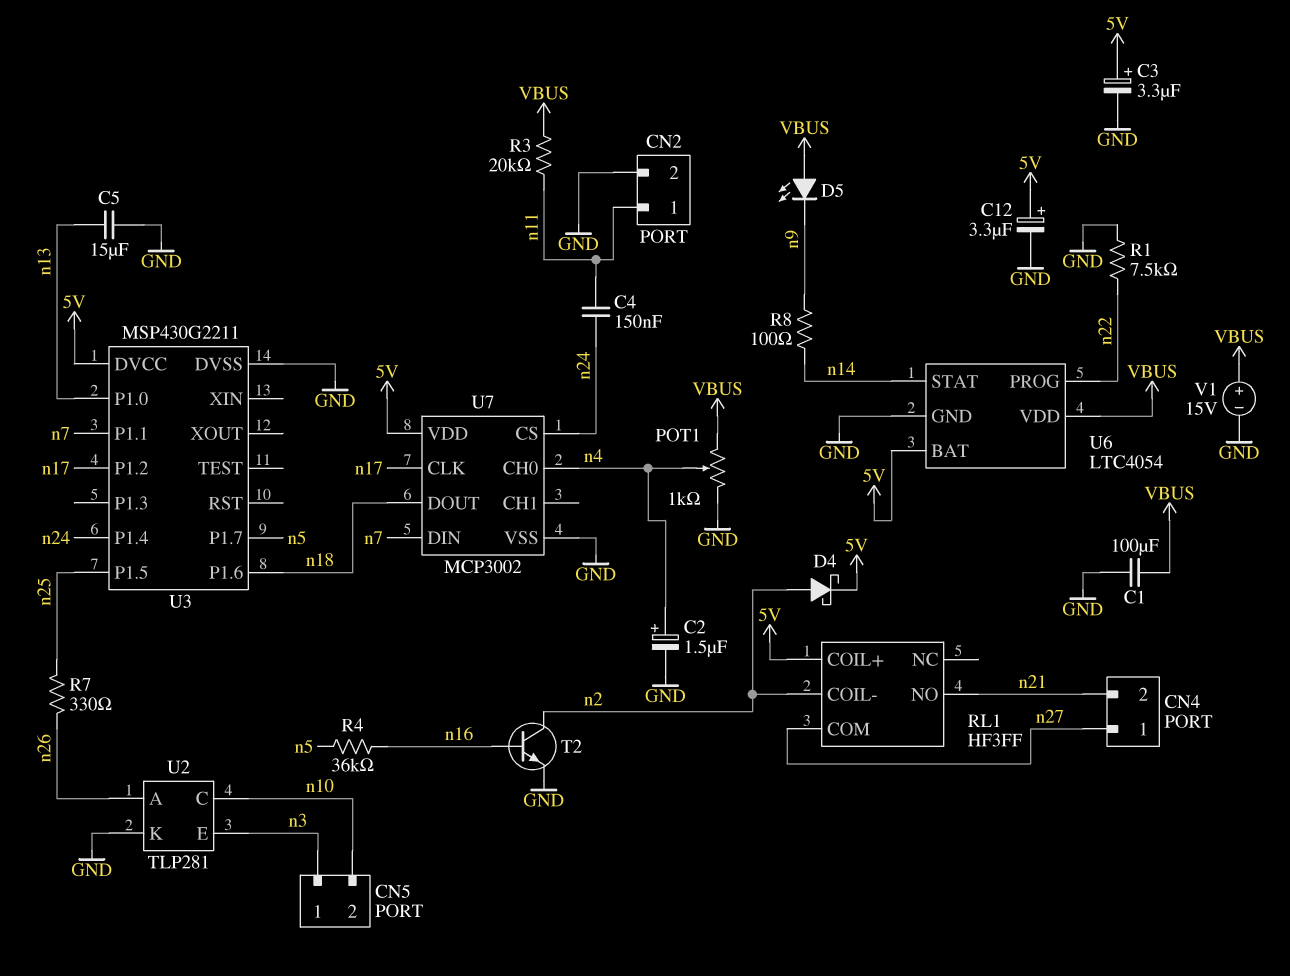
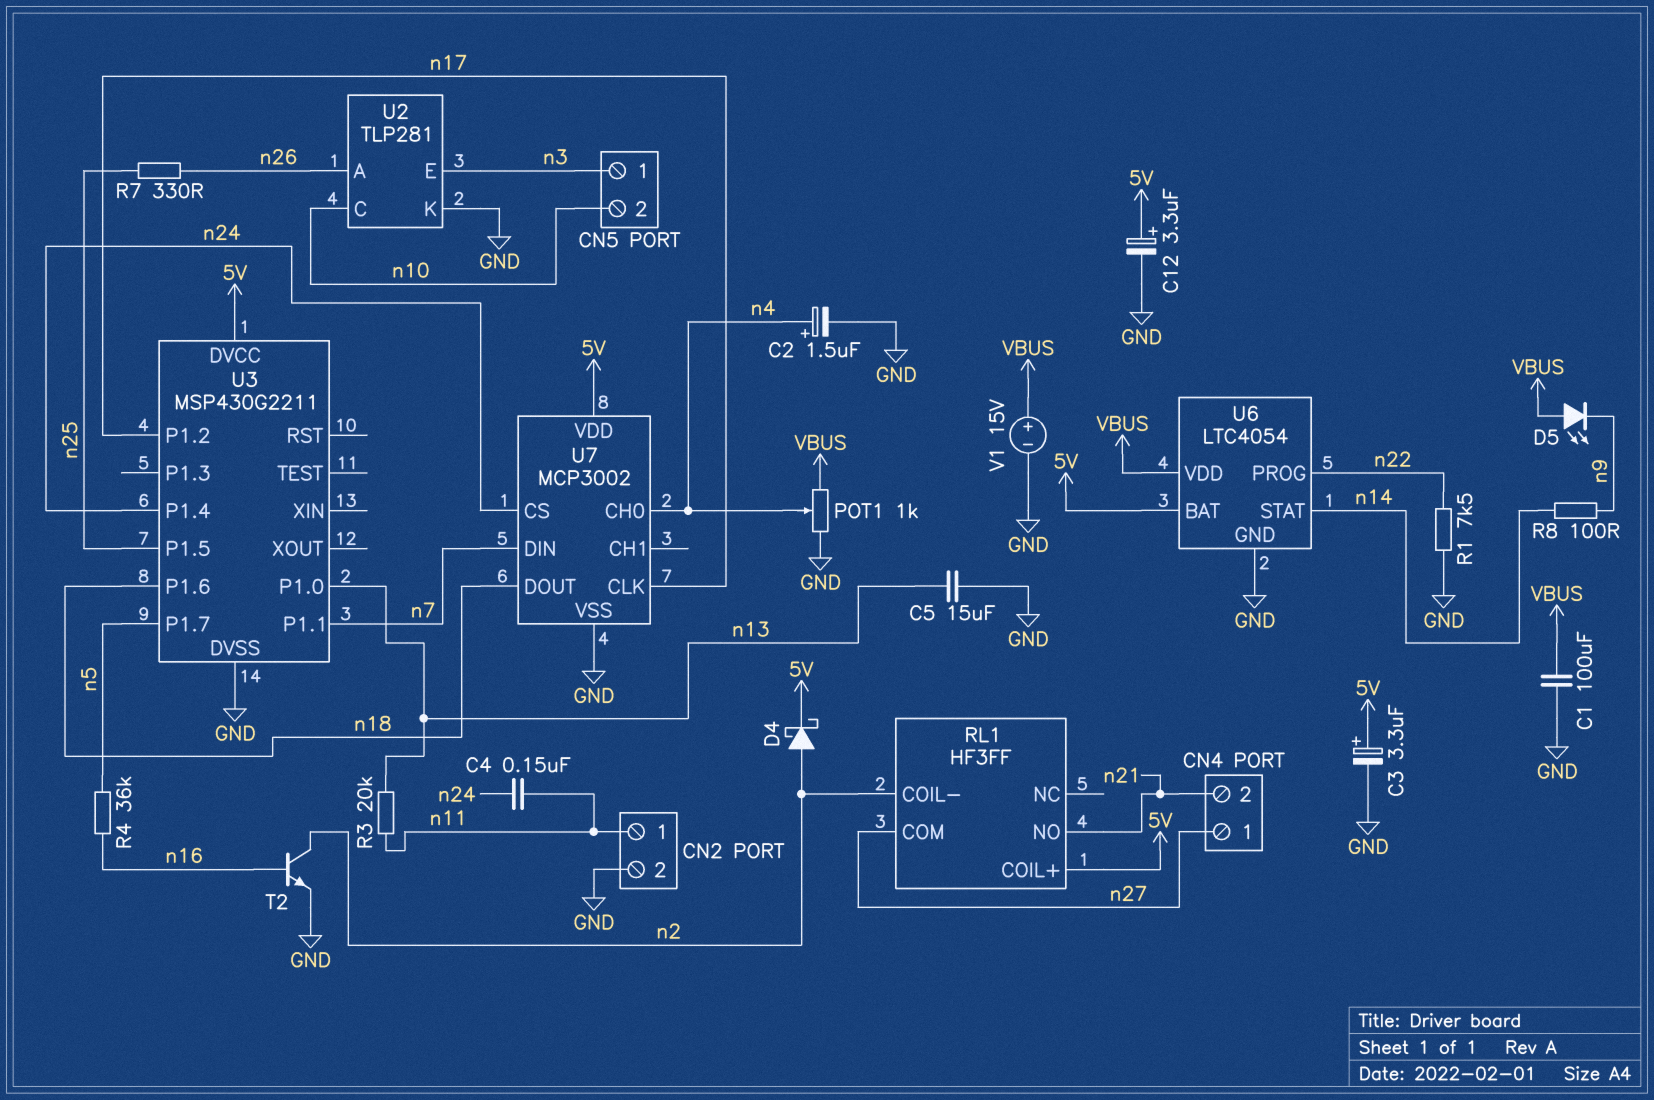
R3: 20k (VBUS, n11) -> 20k (n11, n13)

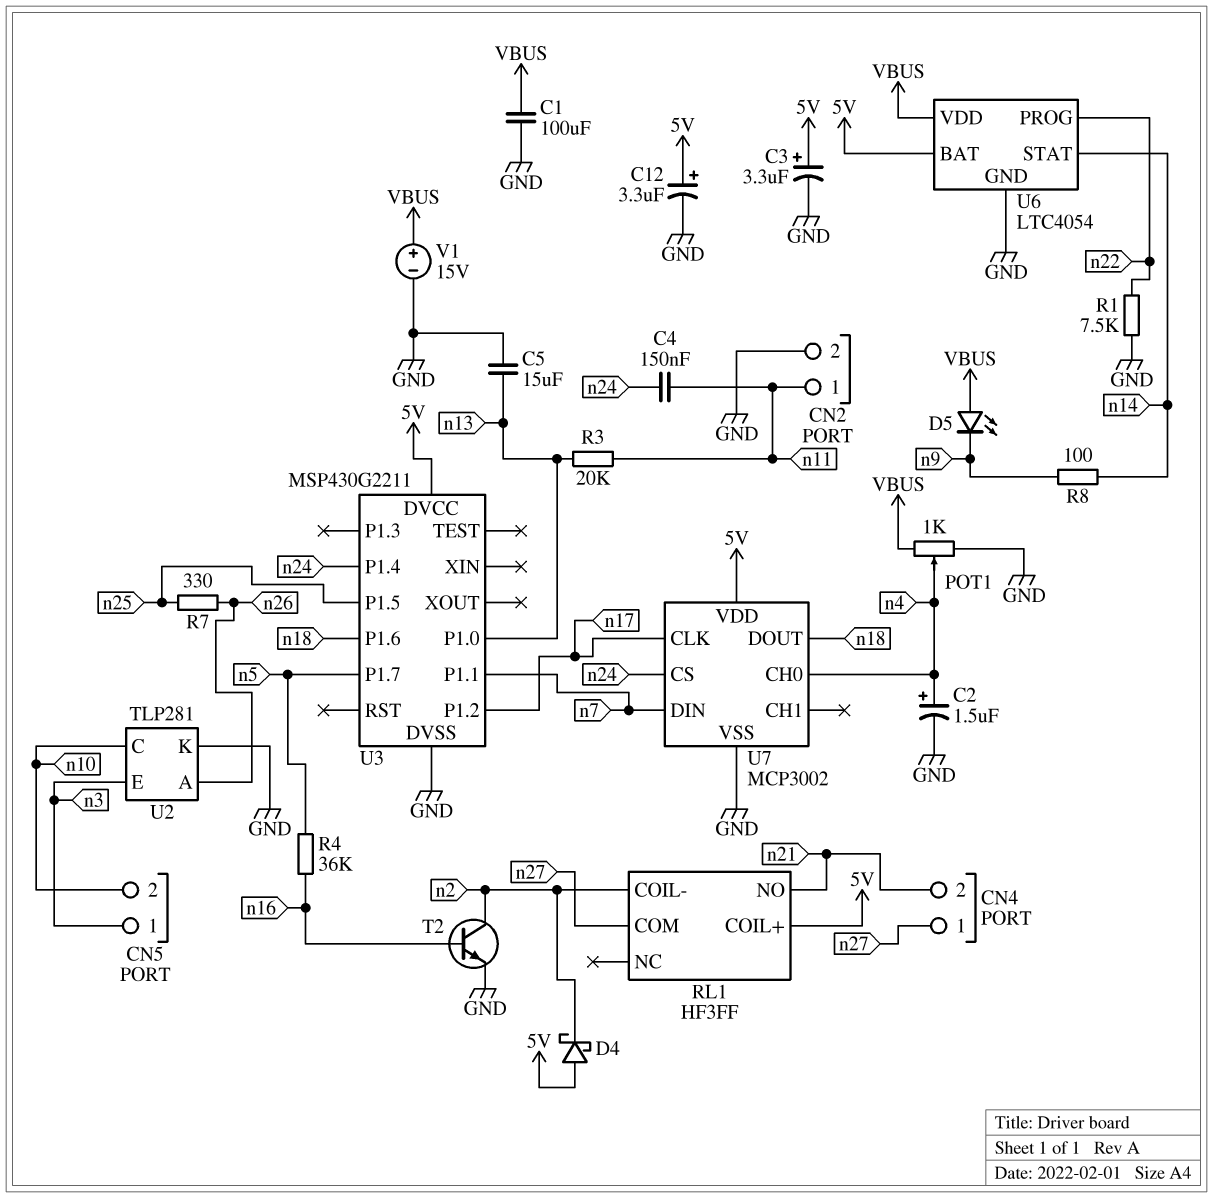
D4: schottky (A n2, K 5V) -> schottky (A 5V, K n2)

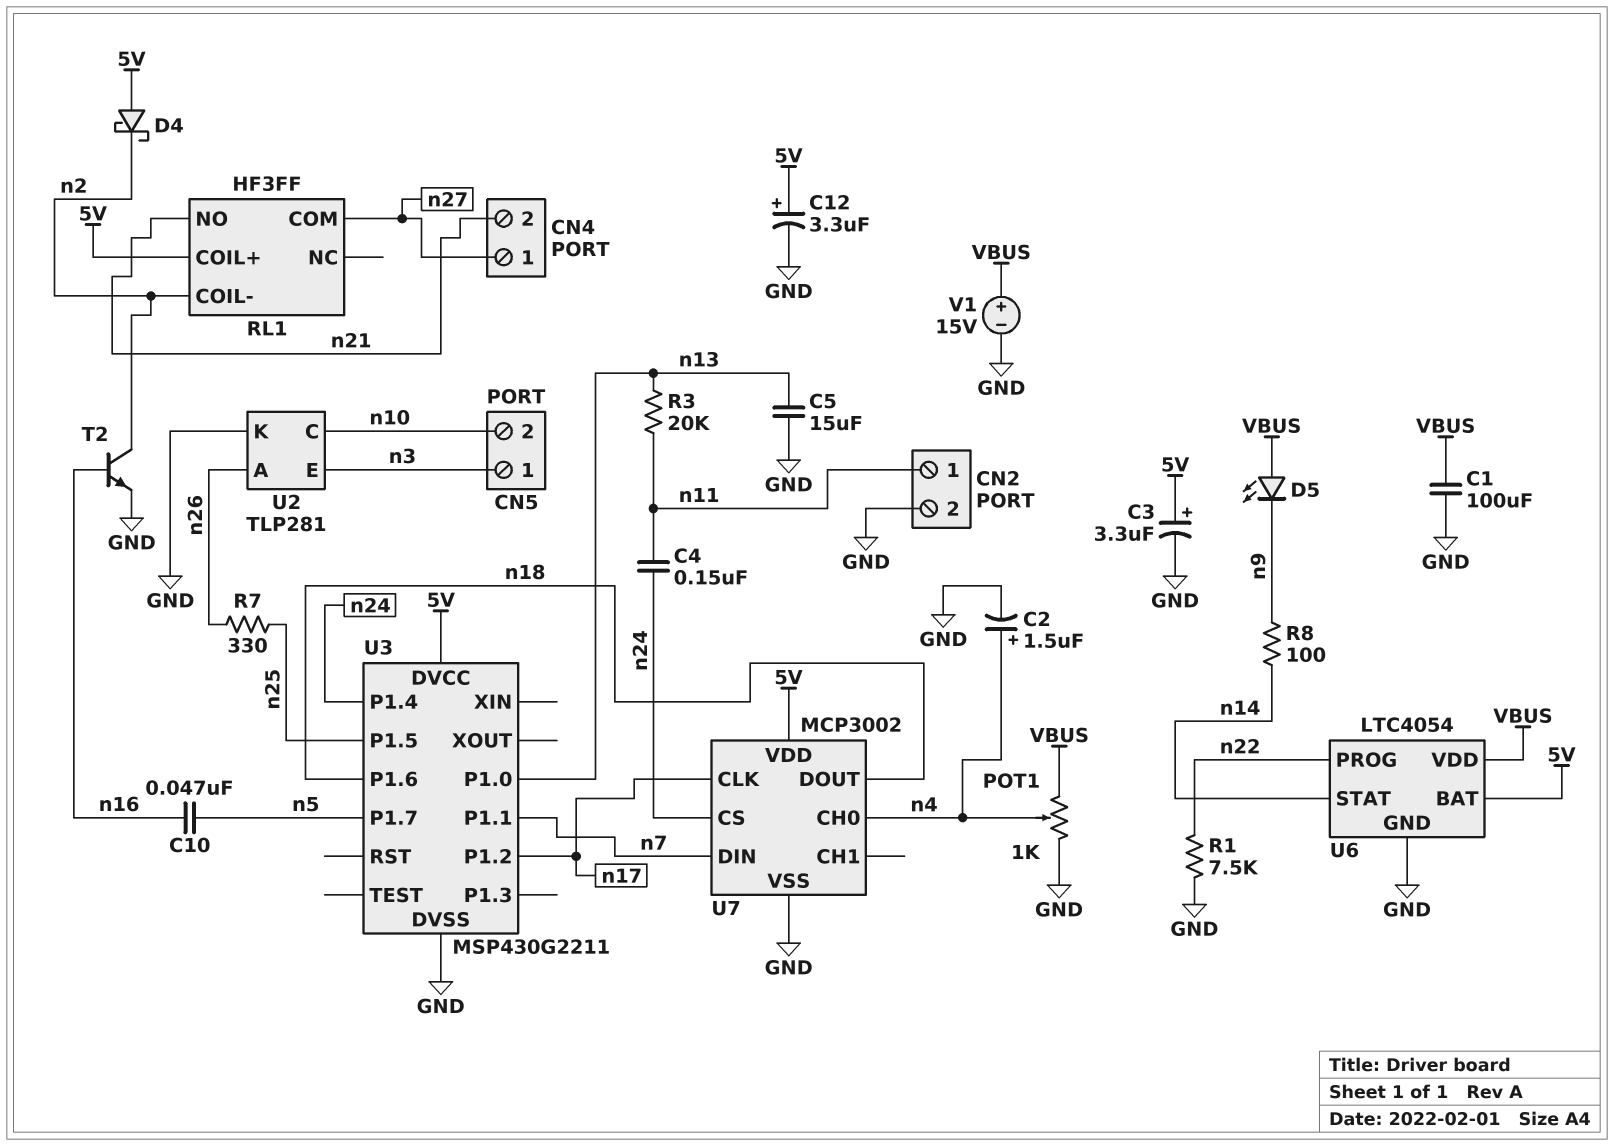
C10: none -> 47nF (n5, n16)
R4: 36k (n5, n16) -> none

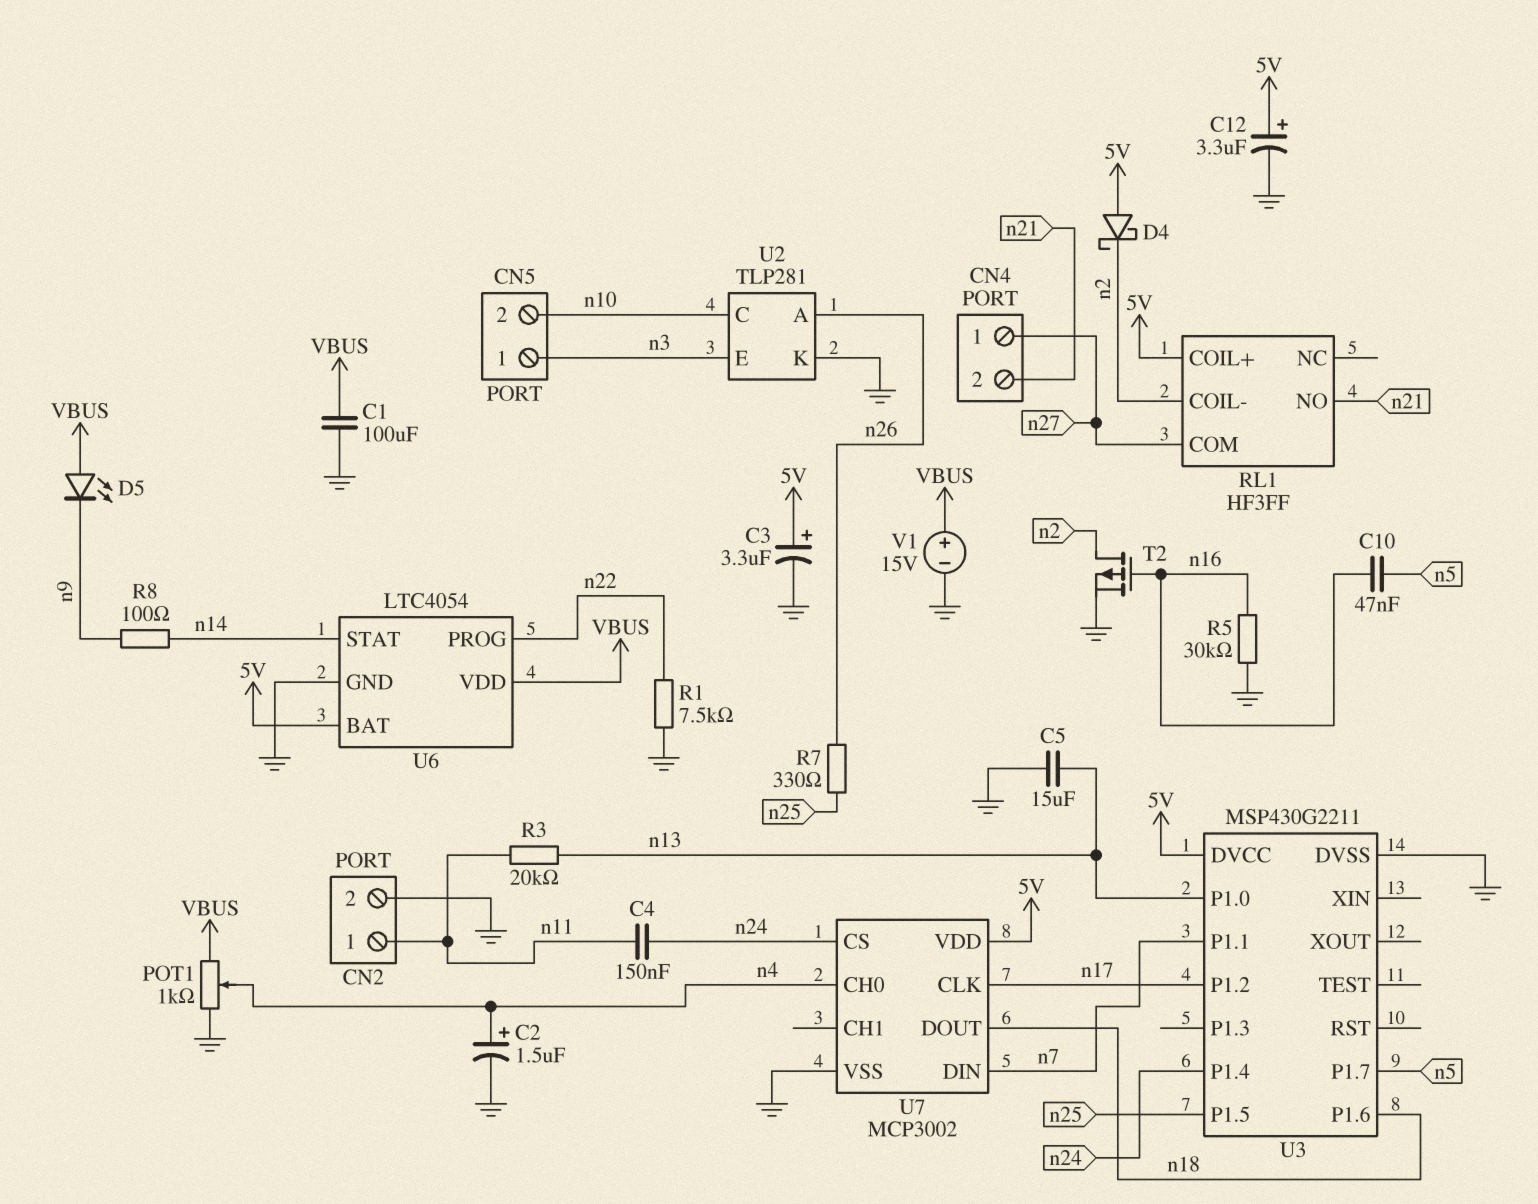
R5: none -> 30k (GND, n16)
T2: NPN (B n16, C n2, E GND) -> PMOS (G n16, D n2, S GND)

